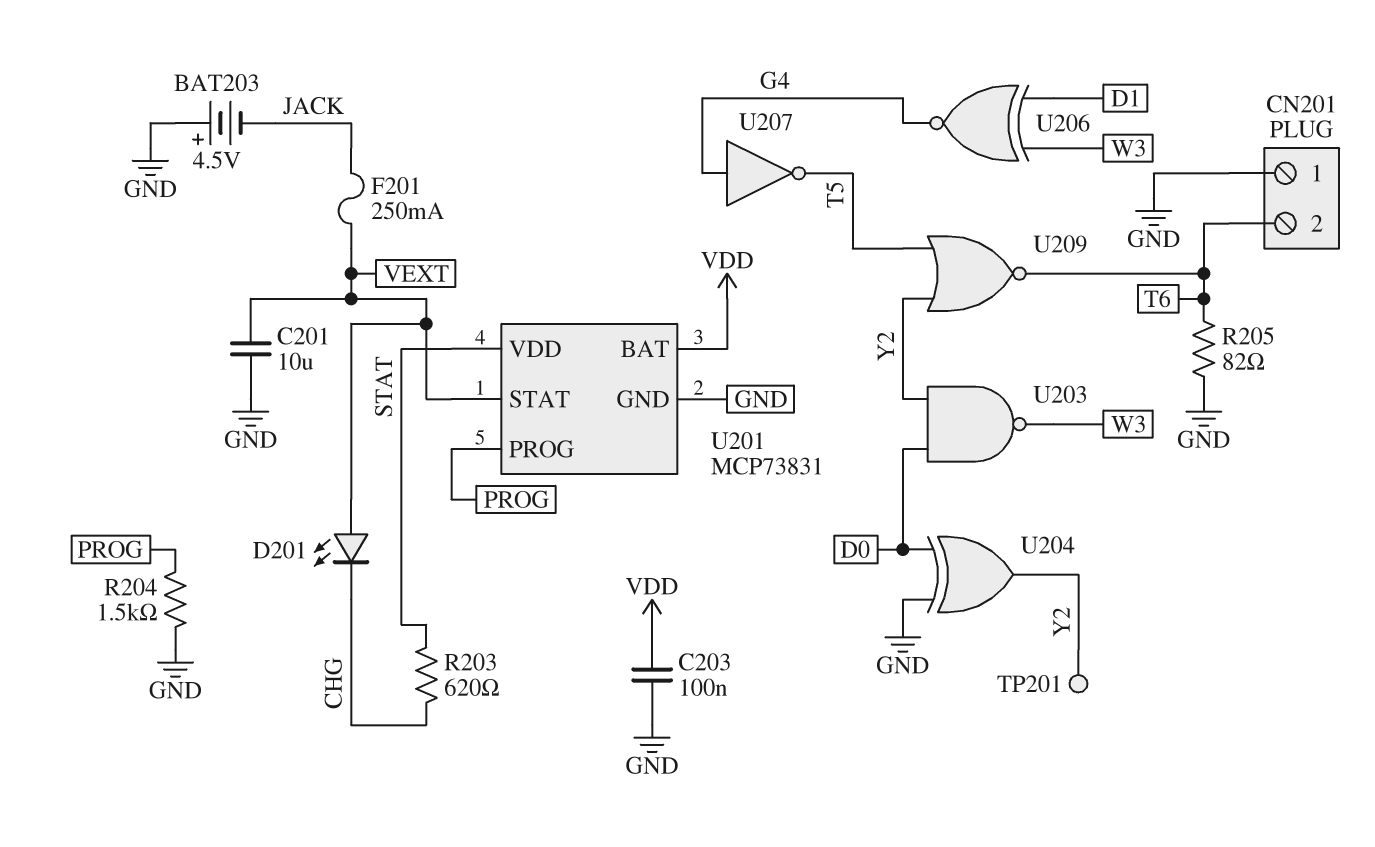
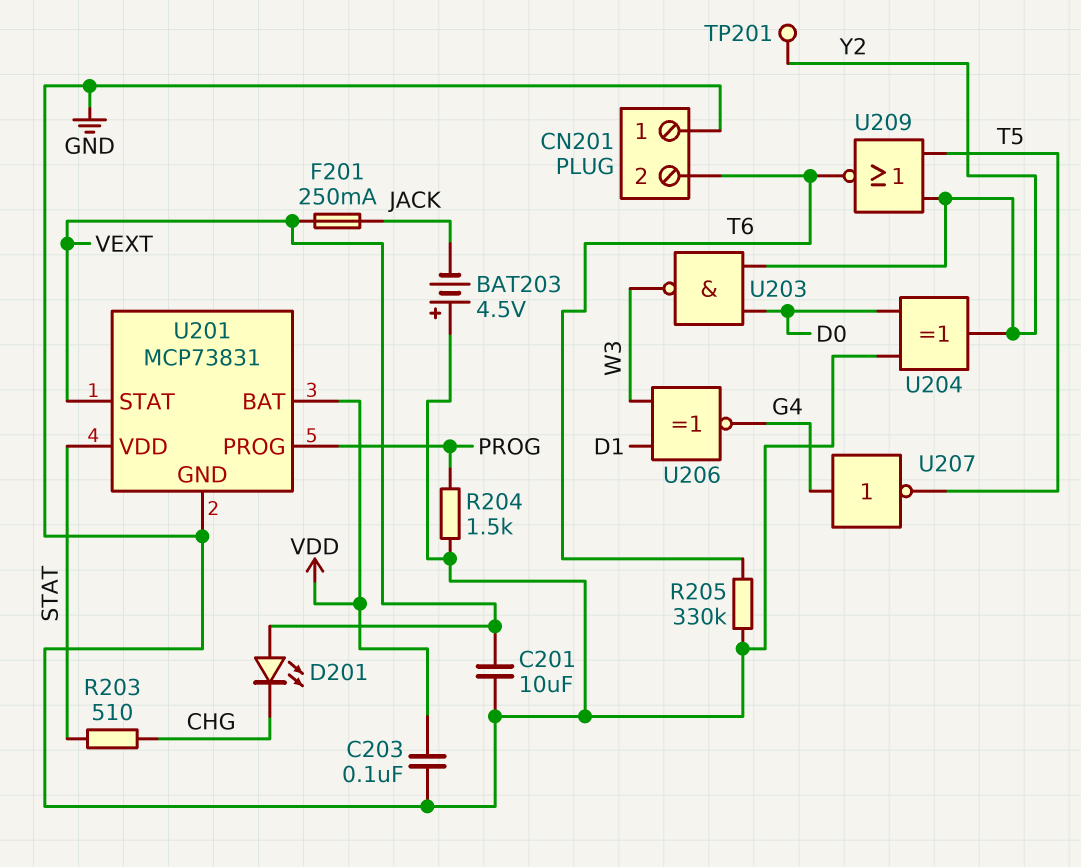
R203: 620 (CHG, STAT) -> 510 (CHG, STAT)
R205: 82 (GND, T6) -> 330k (GND, T6)

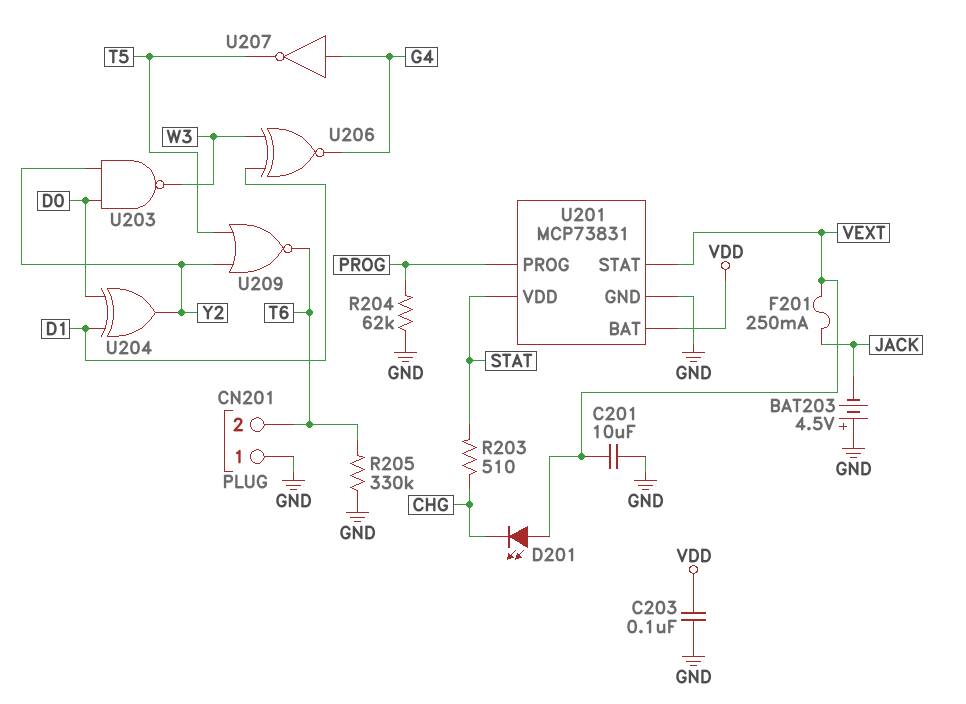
R204: 1.5k (GND, PROG) -> 62k (GND, PROG)
TP201: test point (Y2) -> none
U204: XOR (in D0, in GND, out Y2) -> XOR (in D0, in D1, out Y2)

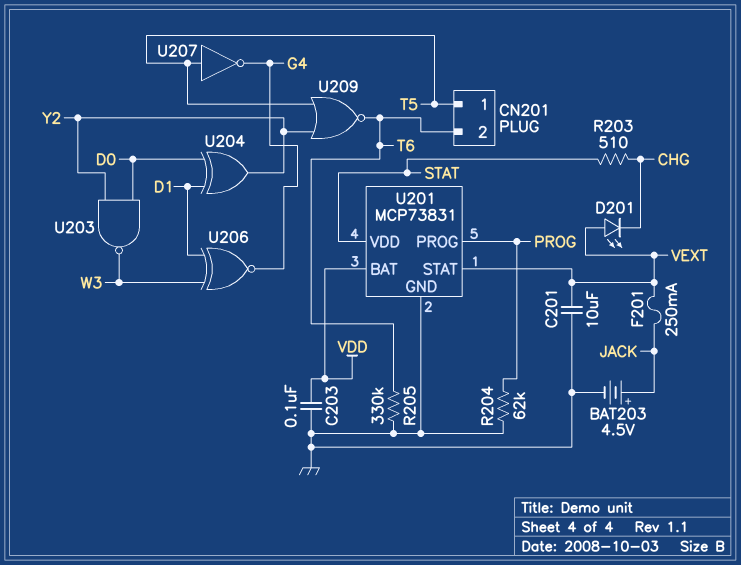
BAT203: 4.5V (plus GND, minus JACK) -> 4.5V (plus JACK, minus GND)
CN201 pin 1: GND -> T5
U207: NOT (in G4, out T5) -> NOT (in T5, out G4)

